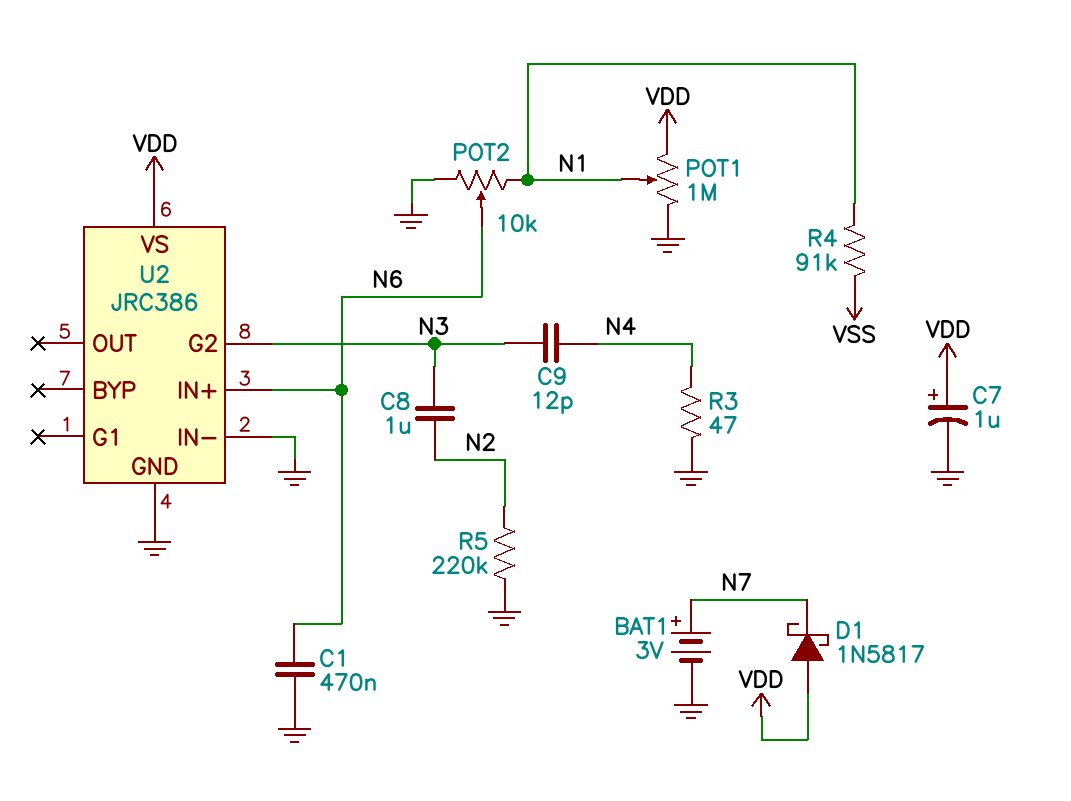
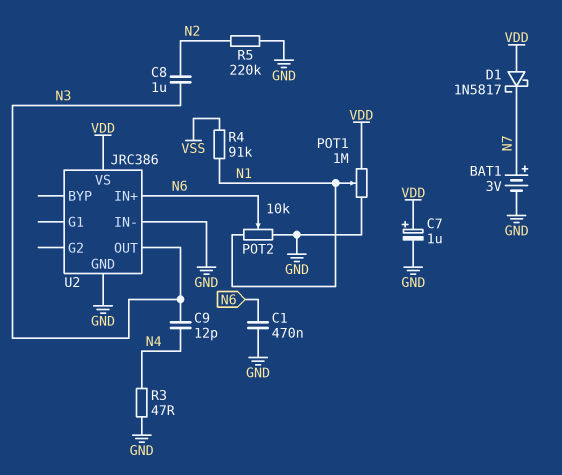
U2 pin G2: N3 -> none
U2 pin OUT: none -> N3

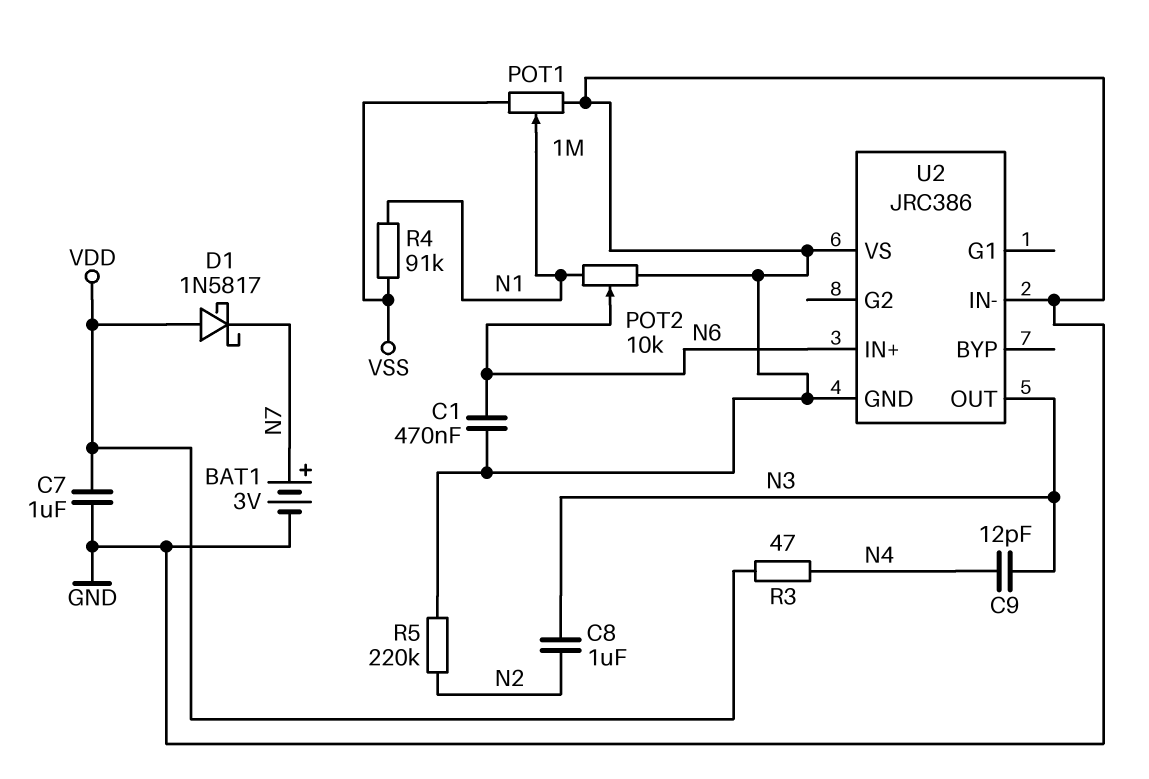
C7: 1uF (plus VDD, minus GND) -> 1uF (GND, VDD)
POT1: 1M (GND, VDD, wiper N1) -> 1M (GND, VSS, wiper N1)
R3: 47 (GND, N4) -> 47 (N4, VDD)
U2 pin VS: VDD -> GND

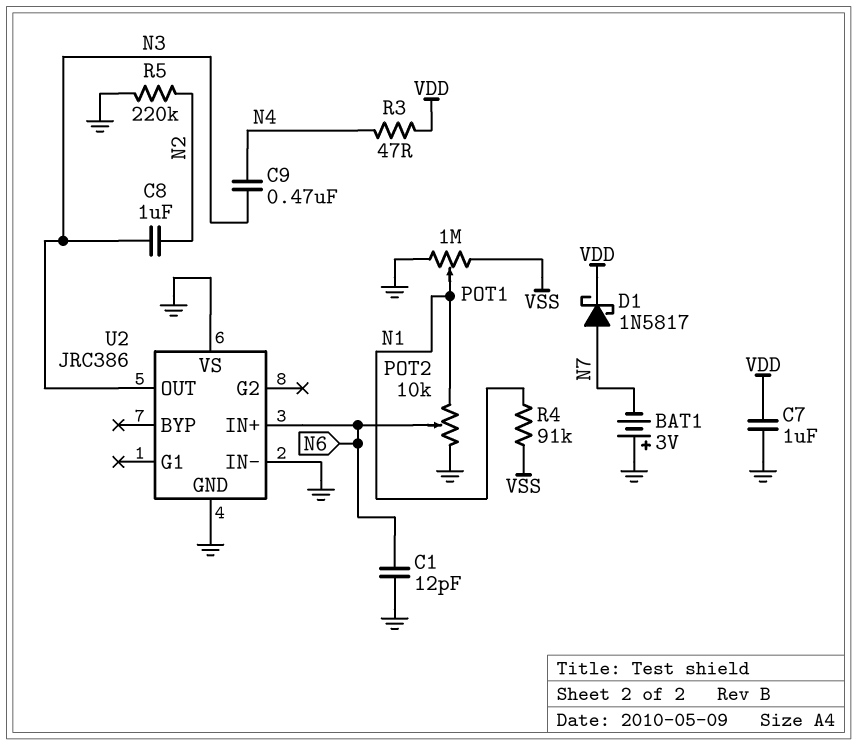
BAT1: 3V (plus N7, minus GND) -> 3V (plus GND, minus N7)
C1: 470nF (GND, N6) -> 12pF (GND, N6)
C9: 12pF (N3, N4) -> 470nF (N3, N4)
D1: schottky 1N5817 (A VDD, K N7) -> schottky 1N5817 (A N7, K VDD)

